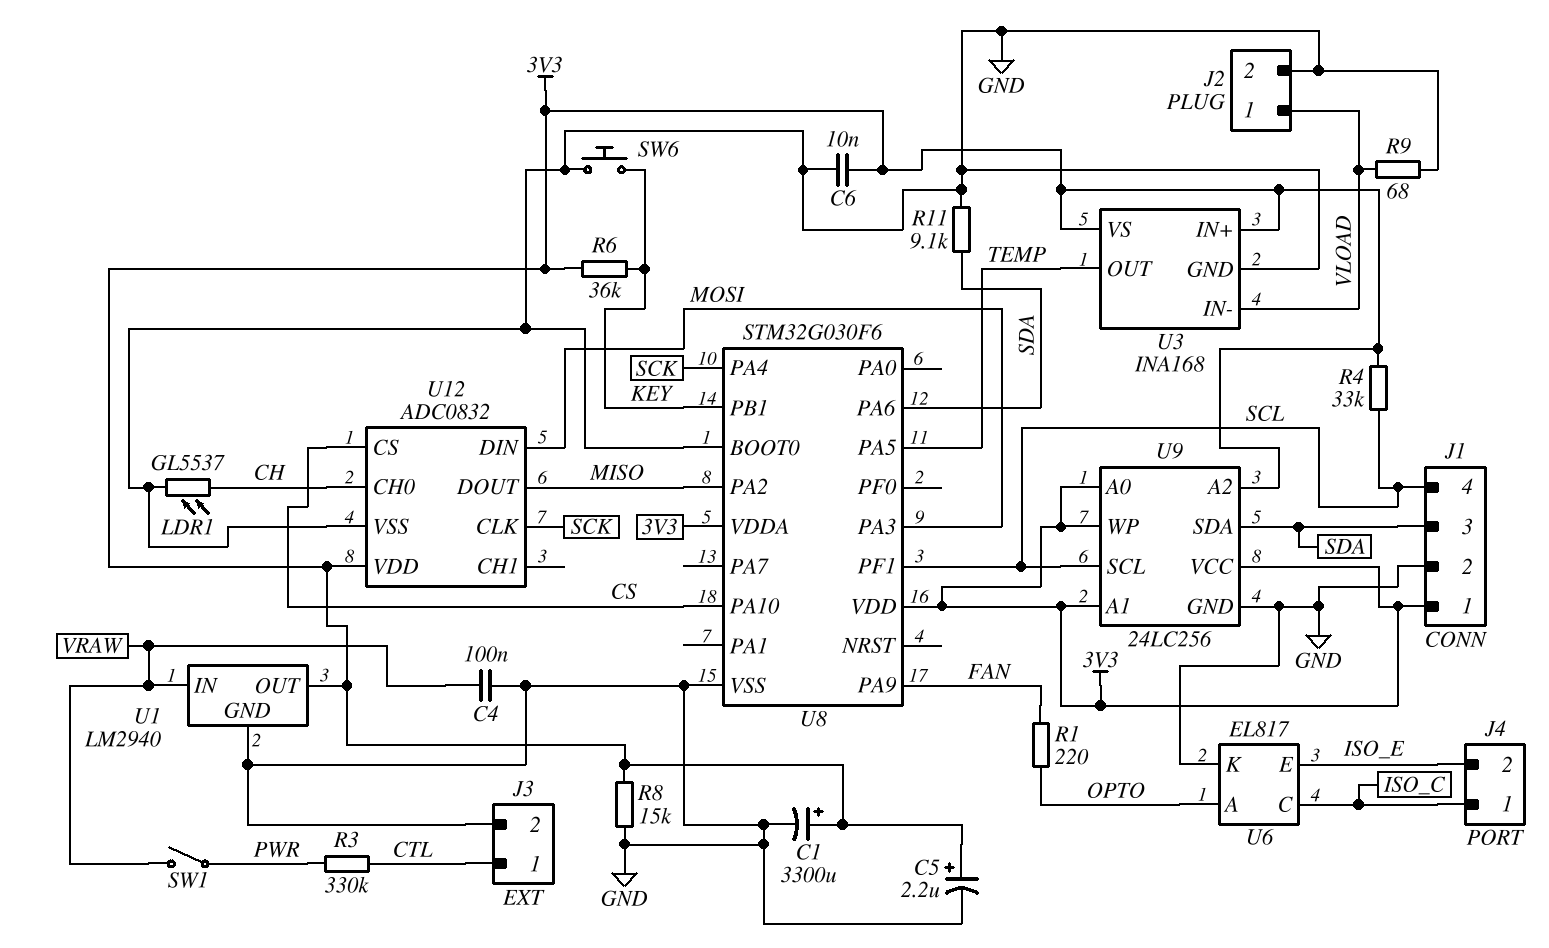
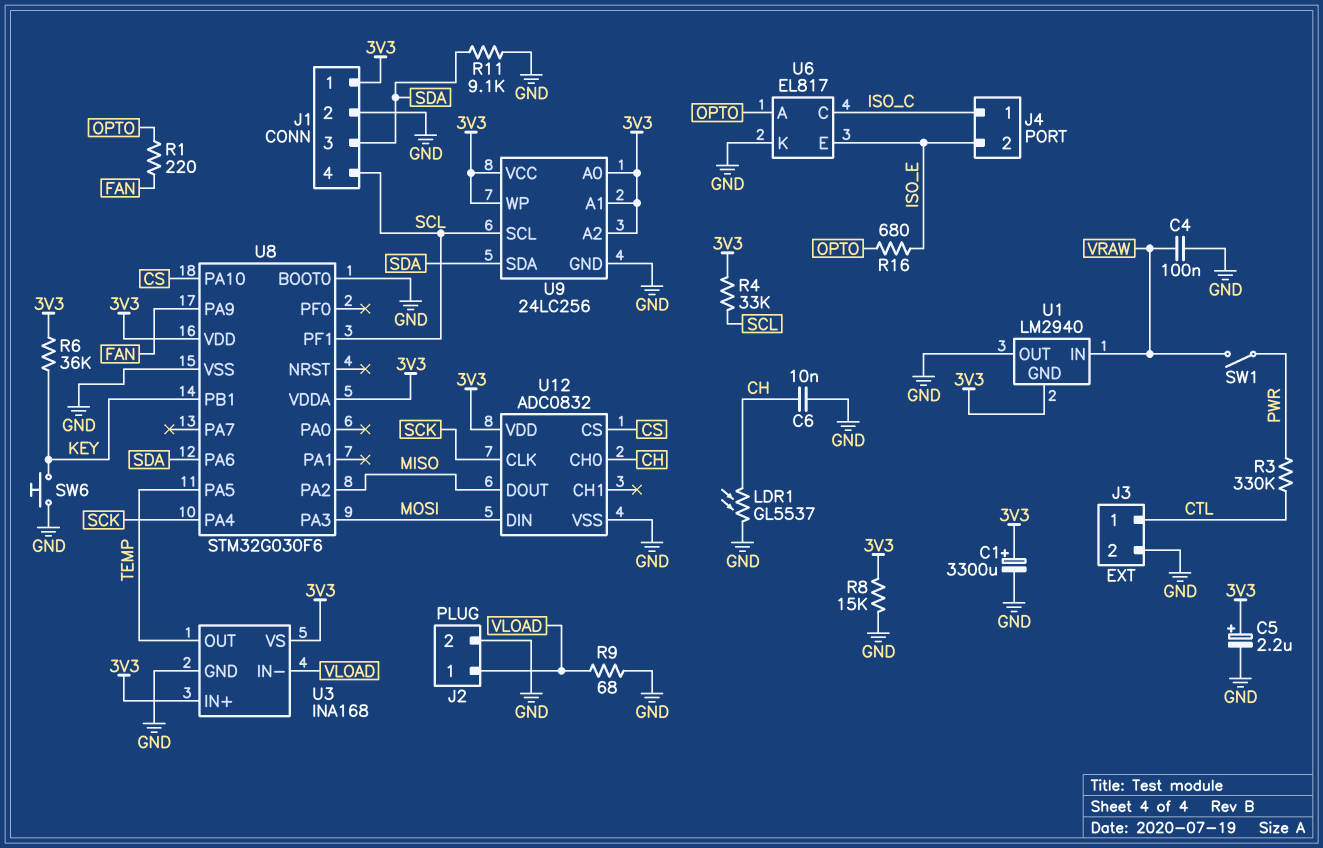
C6: 10nF (3V3, GND) -> 10nF (CH, GND)
R16: none -> 680 (ISO_E, OPTO)
U1 pin GND: GND -> 3V3
U1 pin OUT: 3V3 -> GND

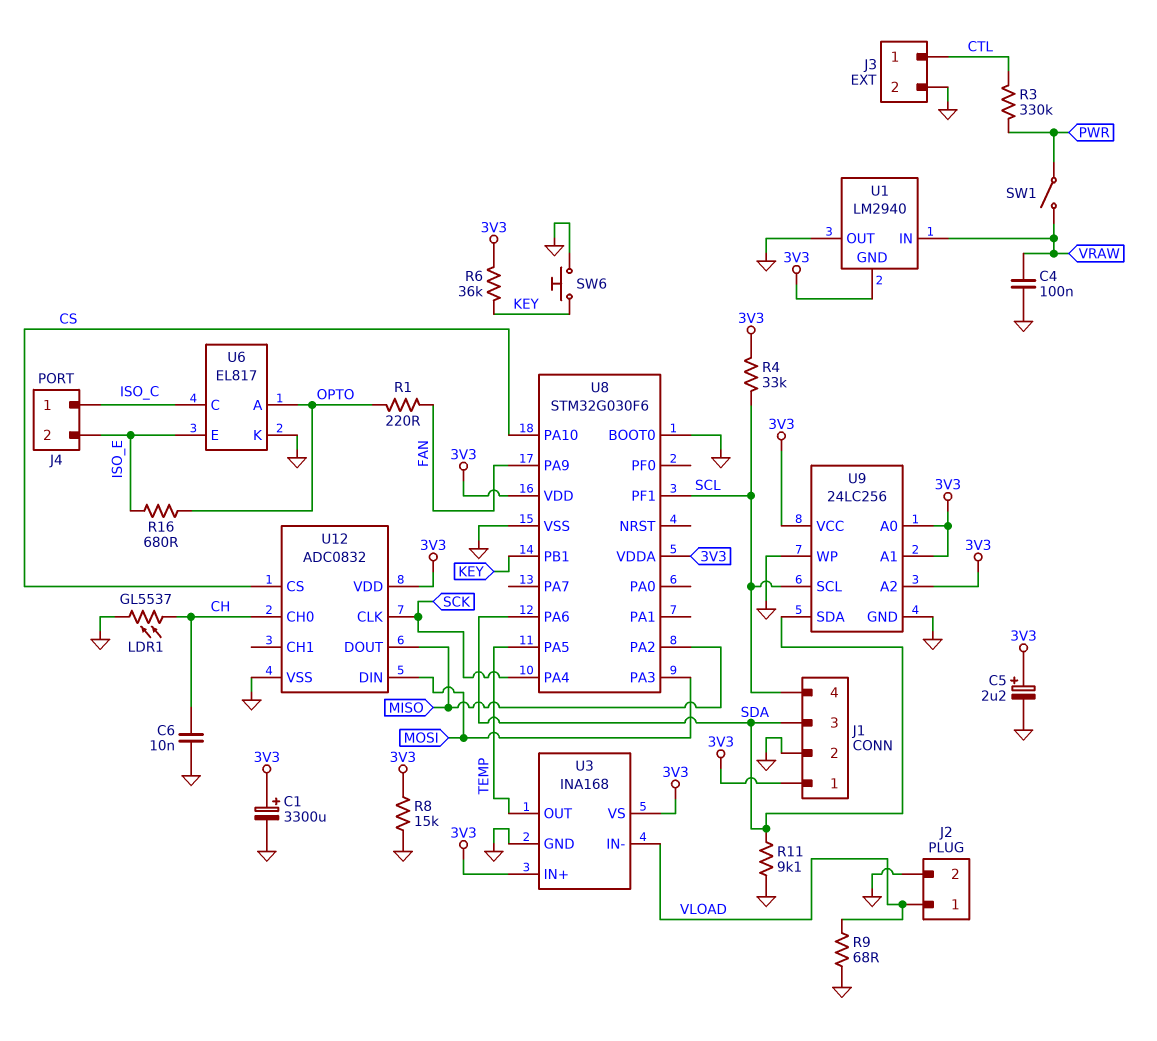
U9 pin WP: 3V3 -> GND

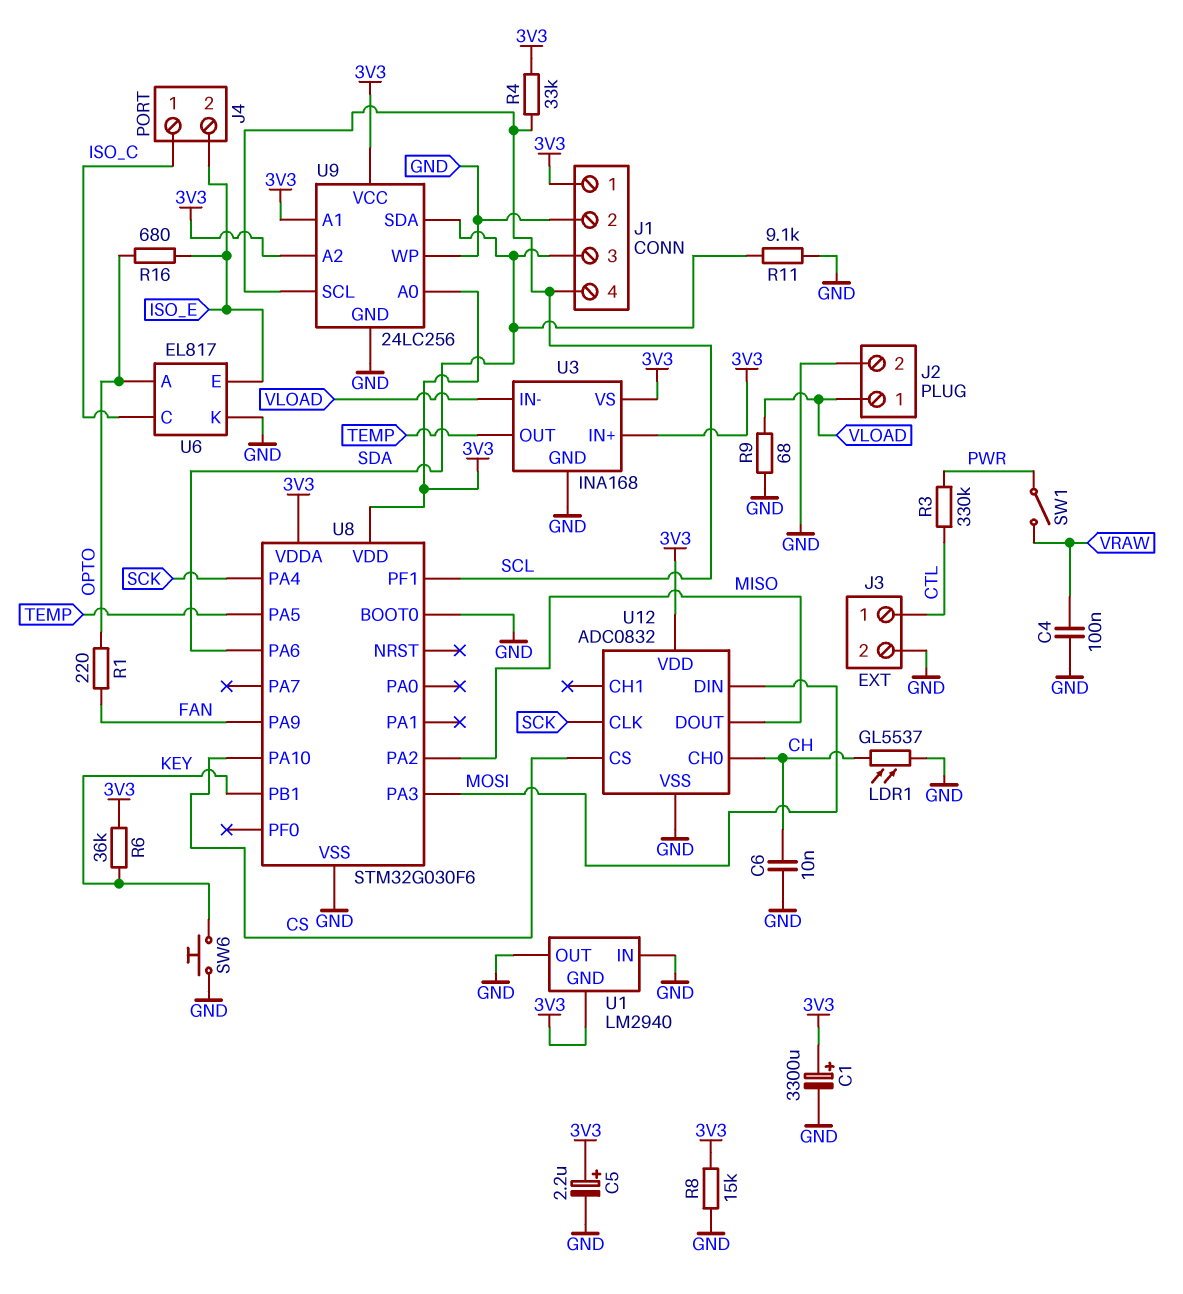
U1 pin IN: VRAW -> GND

